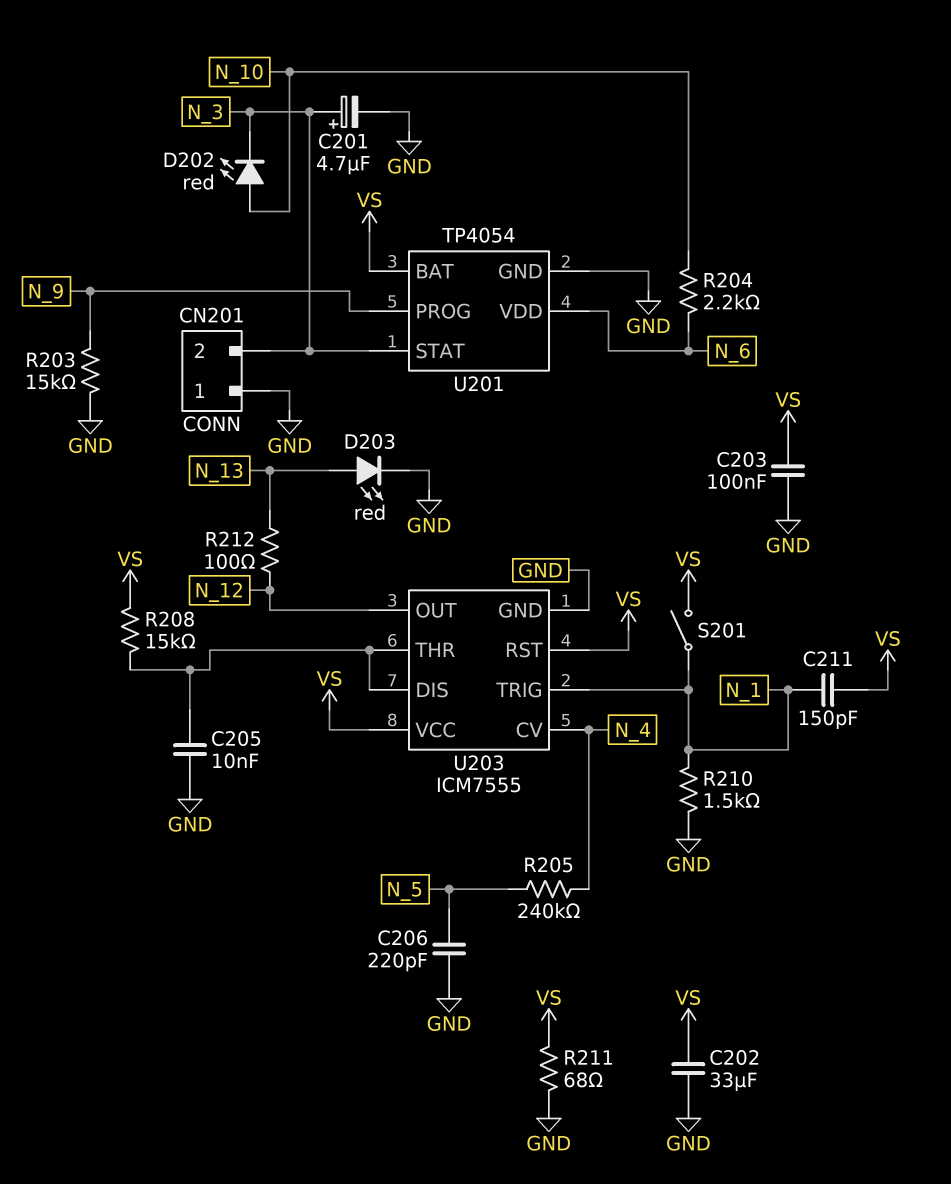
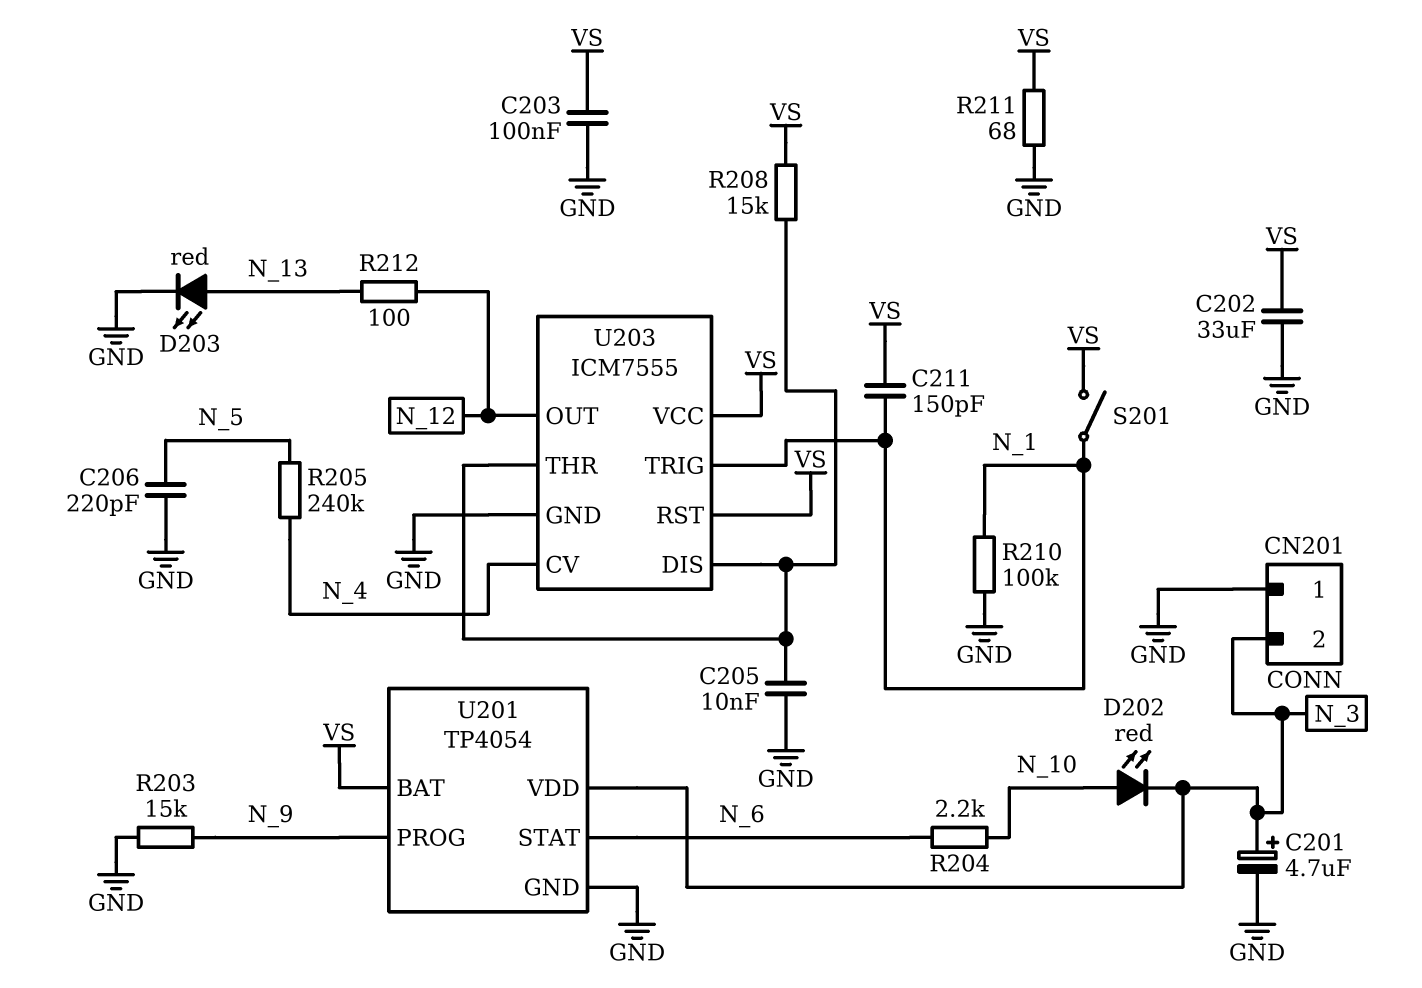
R210: 1.5k (GND, N_1) -> 100k (GND, N_1)
U201 pin STAT: N_3 -> N_6
U201 pin VDD: N_6 -> N_3

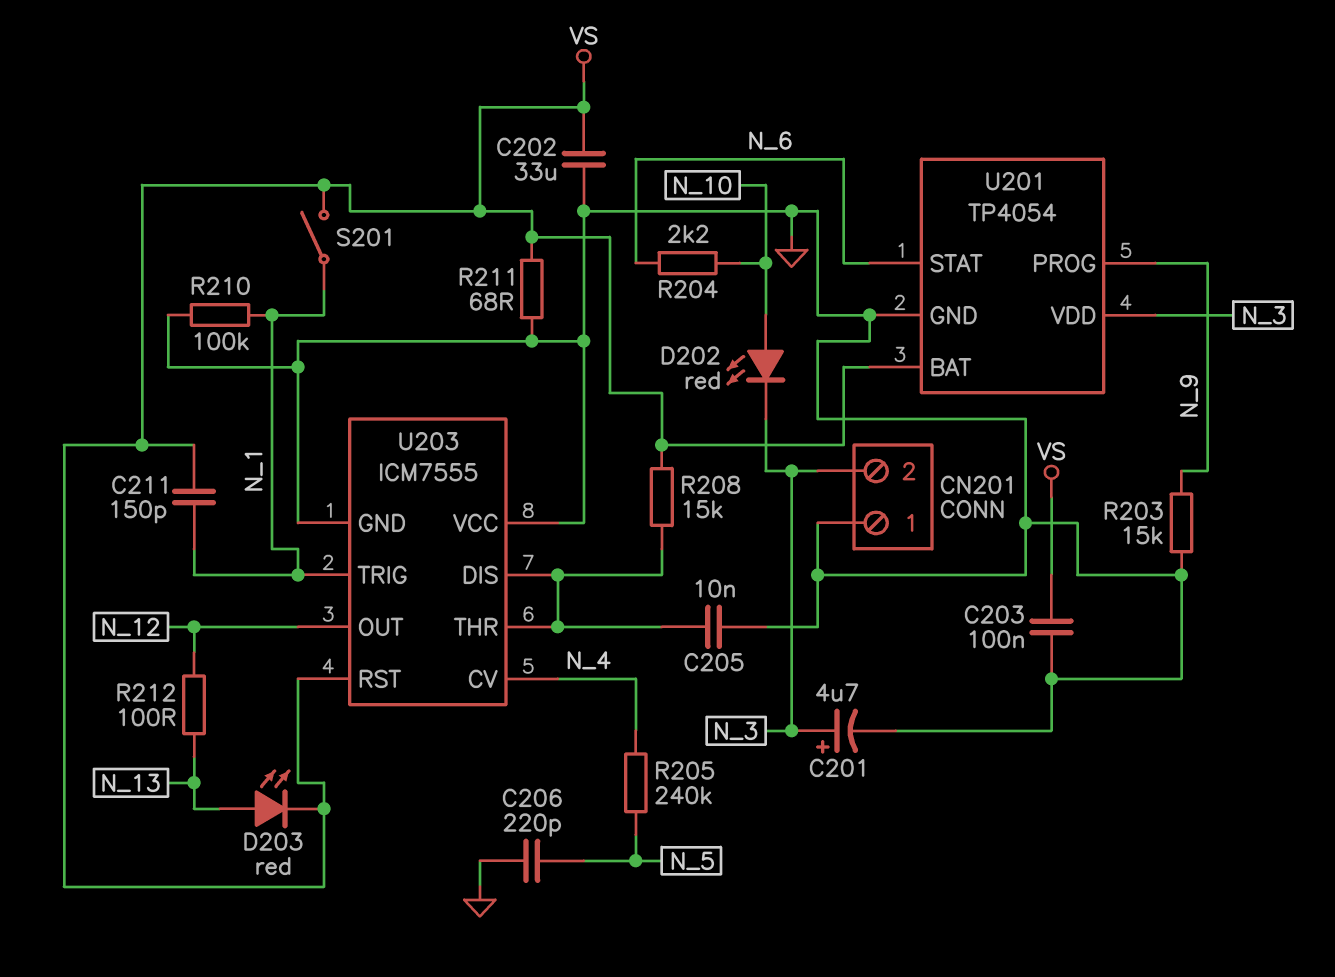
D203: LED red (A N_13, K GND) -> LED red (A N_13, K VS)
U203 pin VCC: VS -> GND

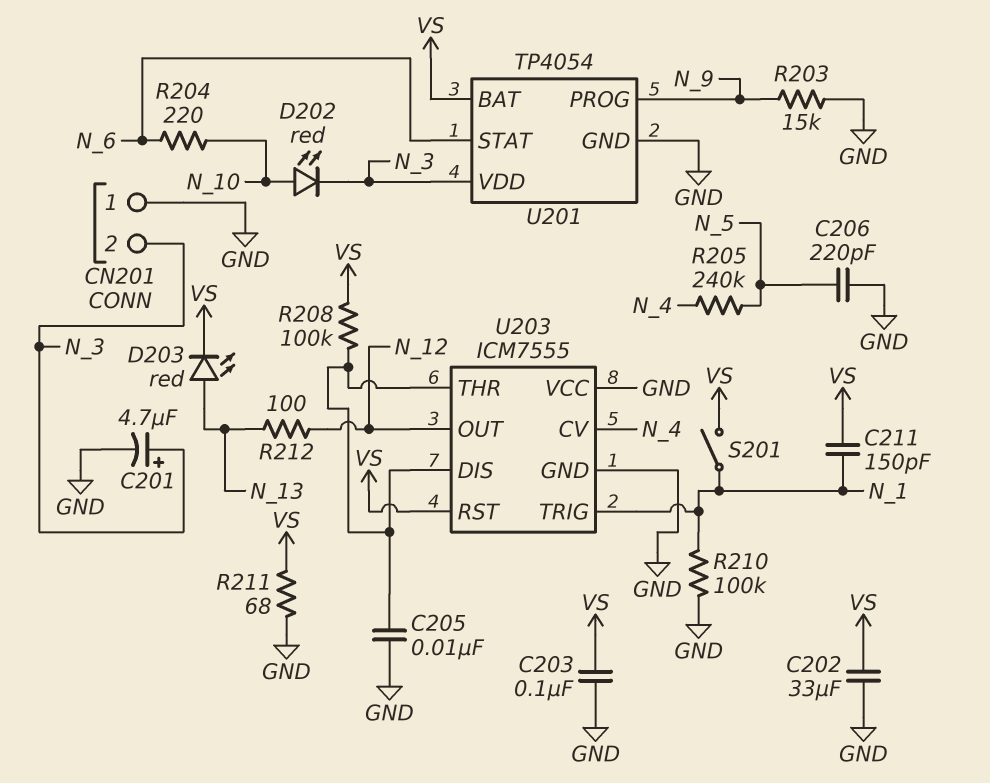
R204: 2.2k (N_6, N_10) -> 220 (N_6, N_10)
R208: 15k (U203/DIS, VS) -> 100k (U203/DIS, VS)

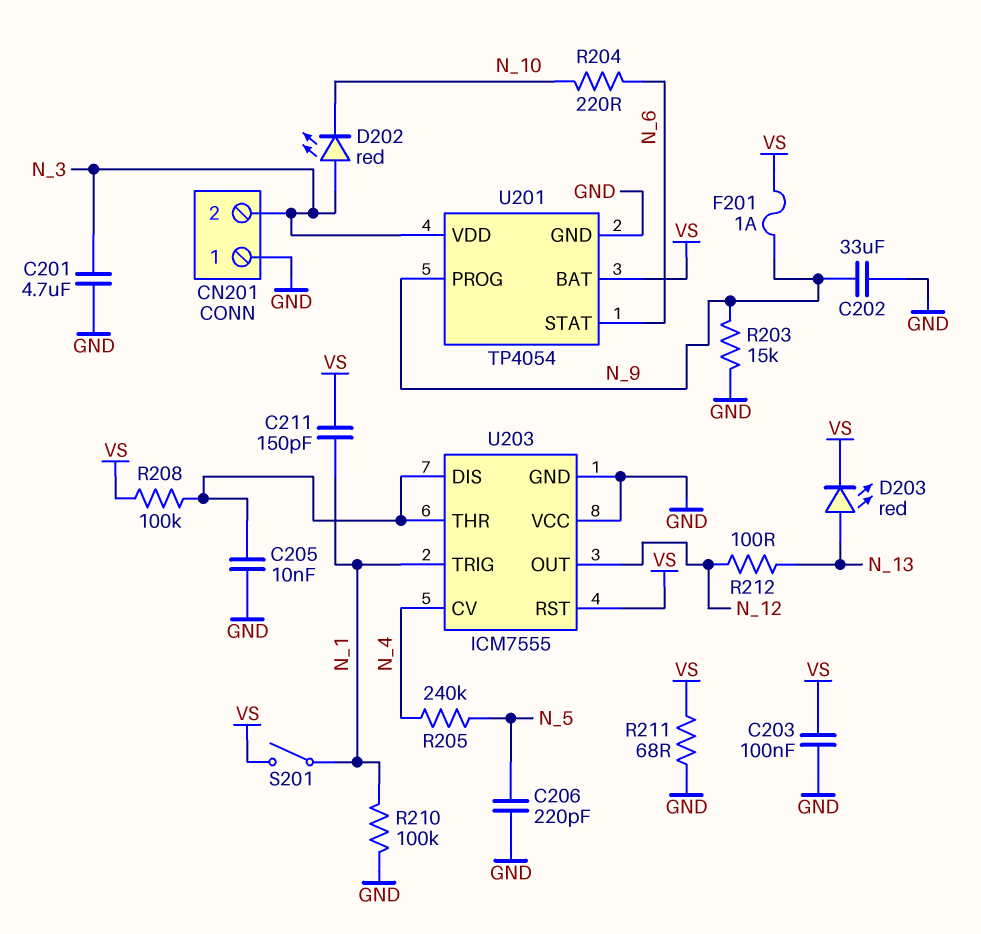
C201: 4.7uF (plus N_3, minus GND) -> 4.7uF (GND, N_3)
C202: 33uF (GND, VS) -> 33uF (GND, N_9)
D202: LED red (A N_10, K N_3) -> LED red (A N_3, K N_10)
F201: none -> 1A (N_9, VS)

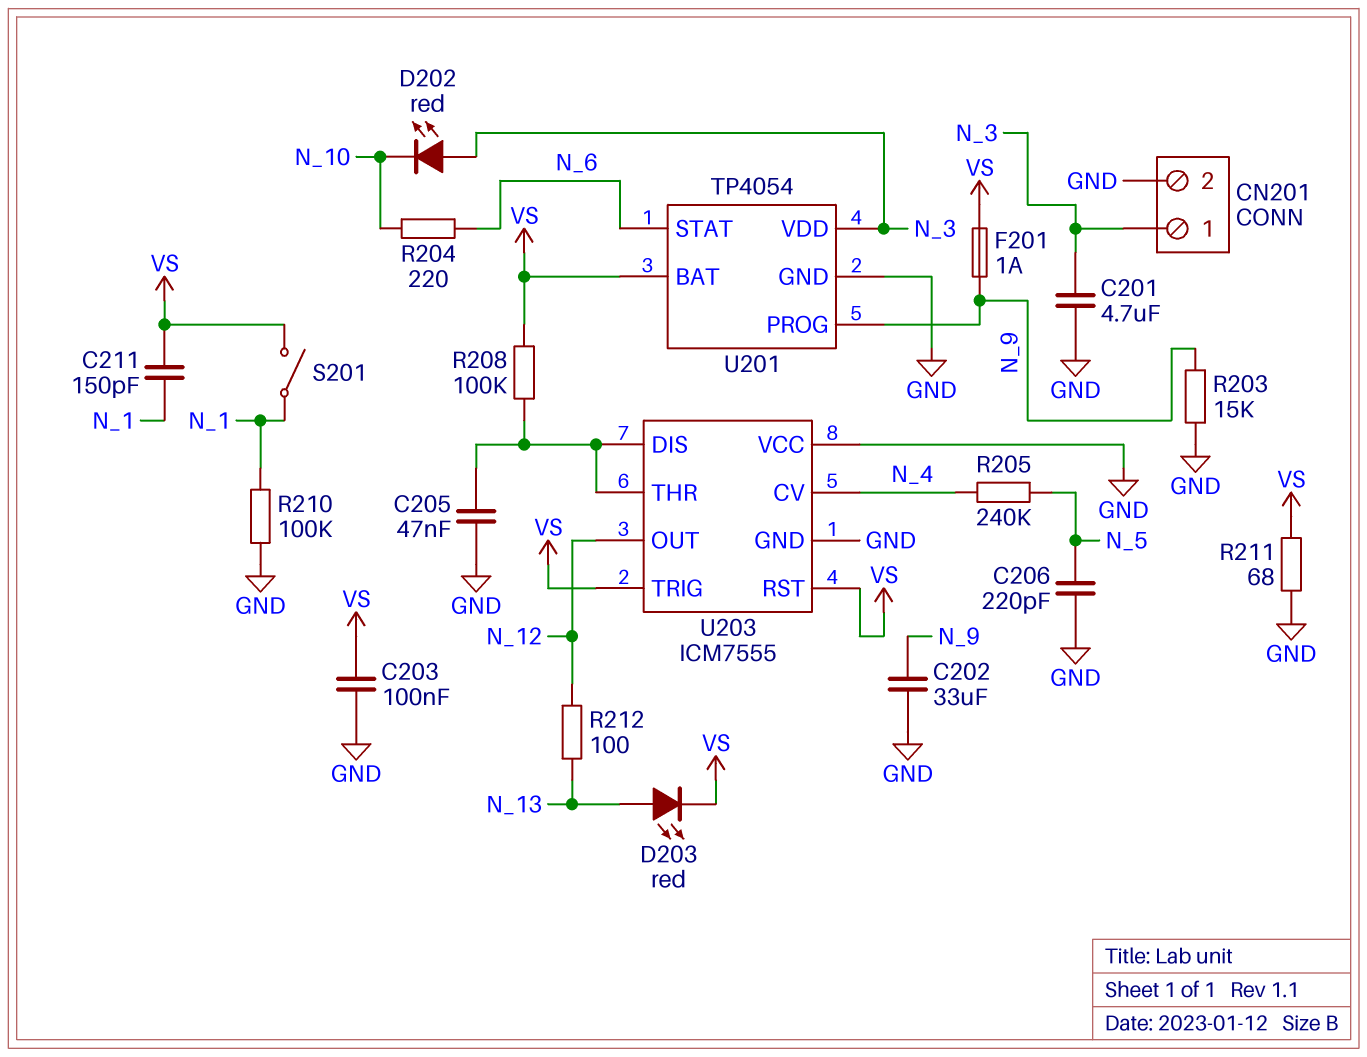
C205: 10nF (GND, U203/DIS) -> 47nF (GND, U203/DIS)
CN201 pin 1: GND -> N_3
CN201 pin 2: N_3 -> GND
U203 pin TRIG: N_1 -> VS

